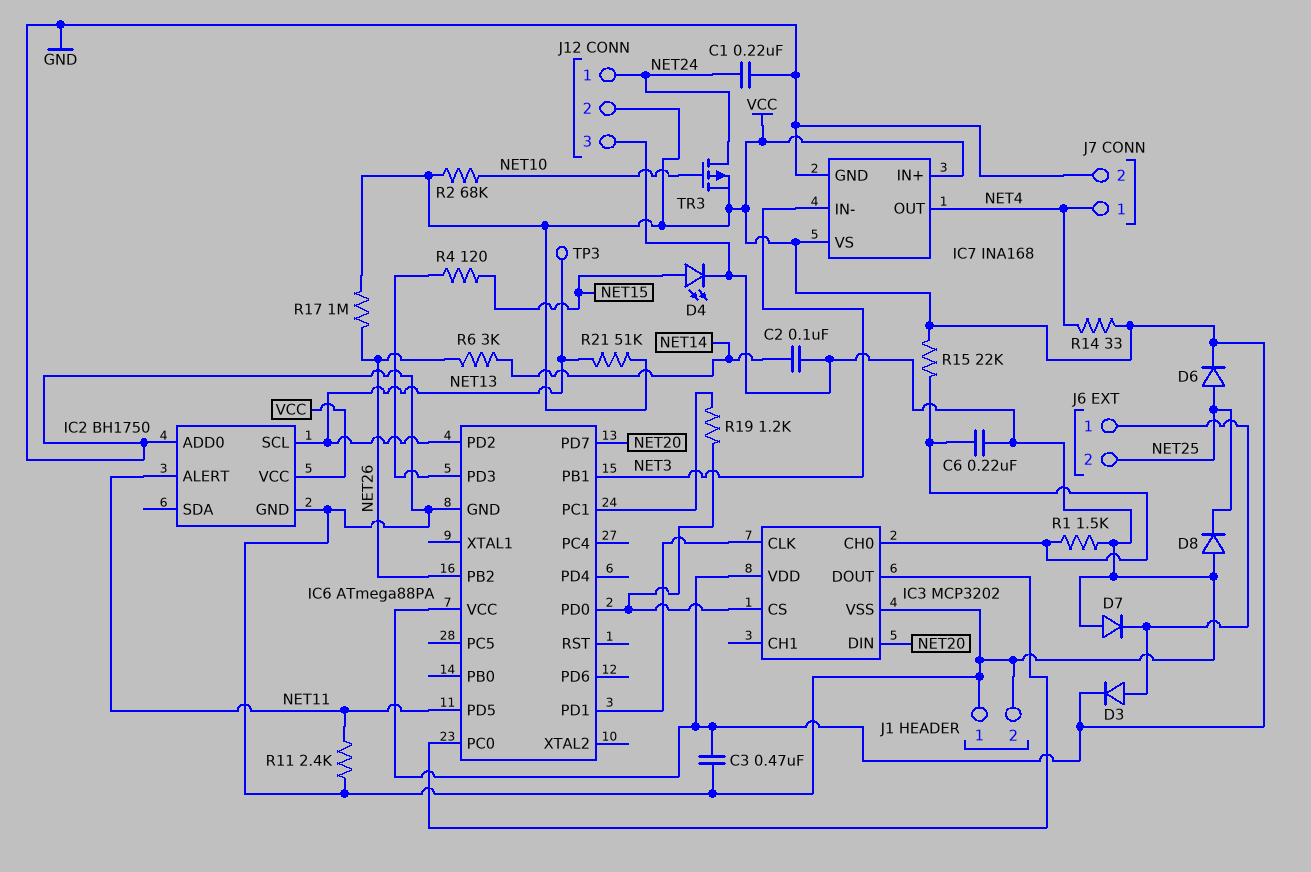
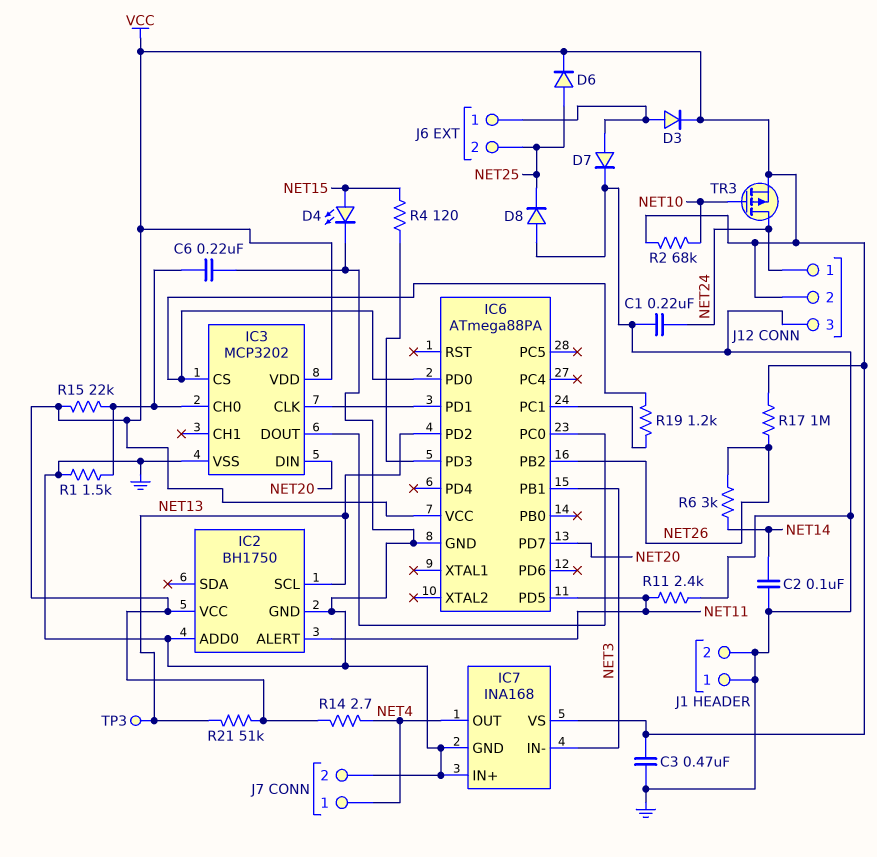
D7: diode (A GND, K J6/1) -> diode (A J6/1, K GND)
IC7 pin IN+: VCC -> GND
R14: 33 (NET4, VCC) -> 2.7 (NET4, VCC)

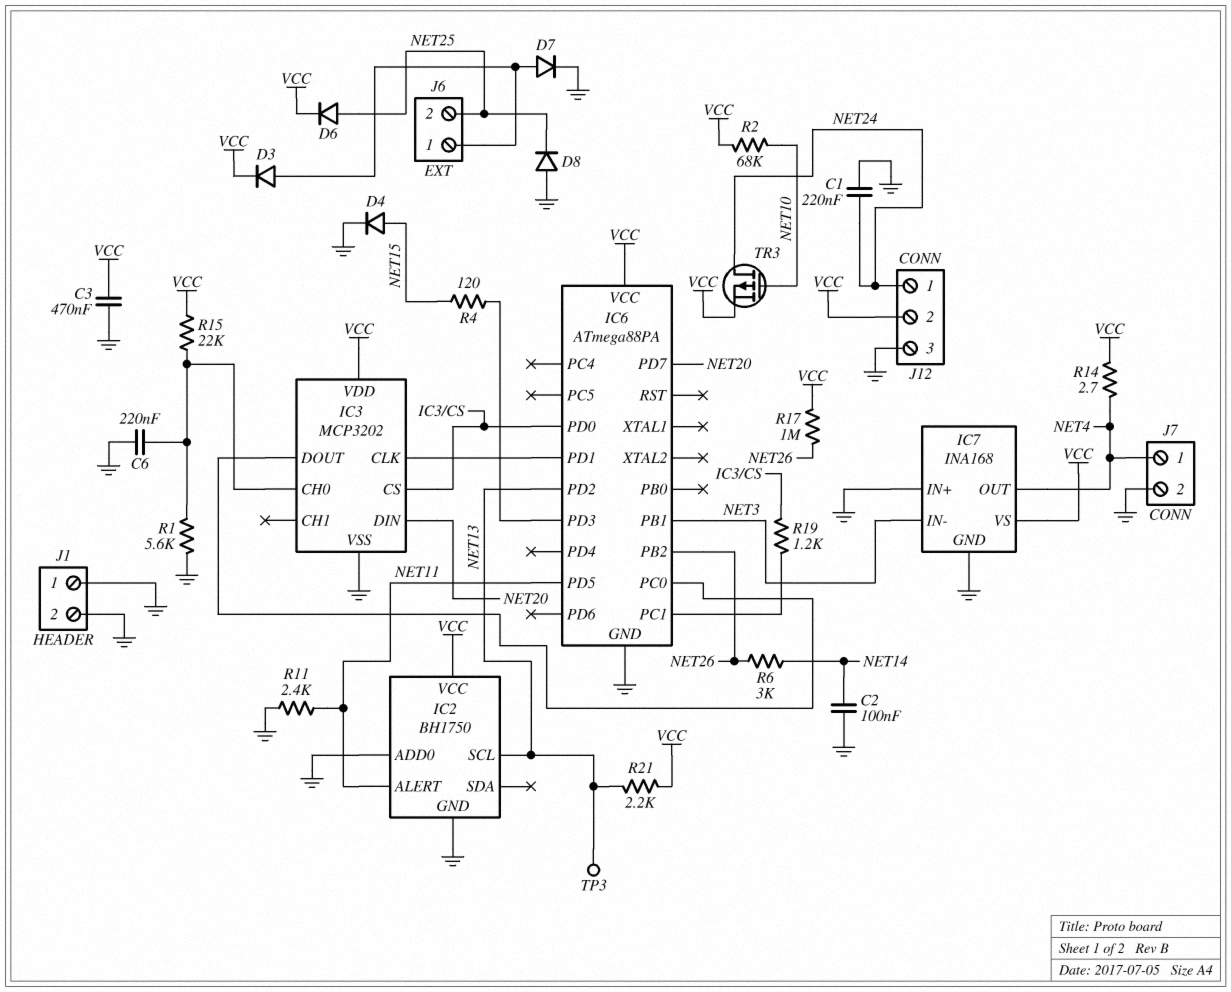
D4: LED (A NET15, K GND) -> diode (A NET15, K GND)
R1: 1.5k (GND, IC3/CH0) -> 5.6k (GND, IC3/CH0)
R21: 51k (NET13, VCC) -> 2.2k (NET13, VCC)

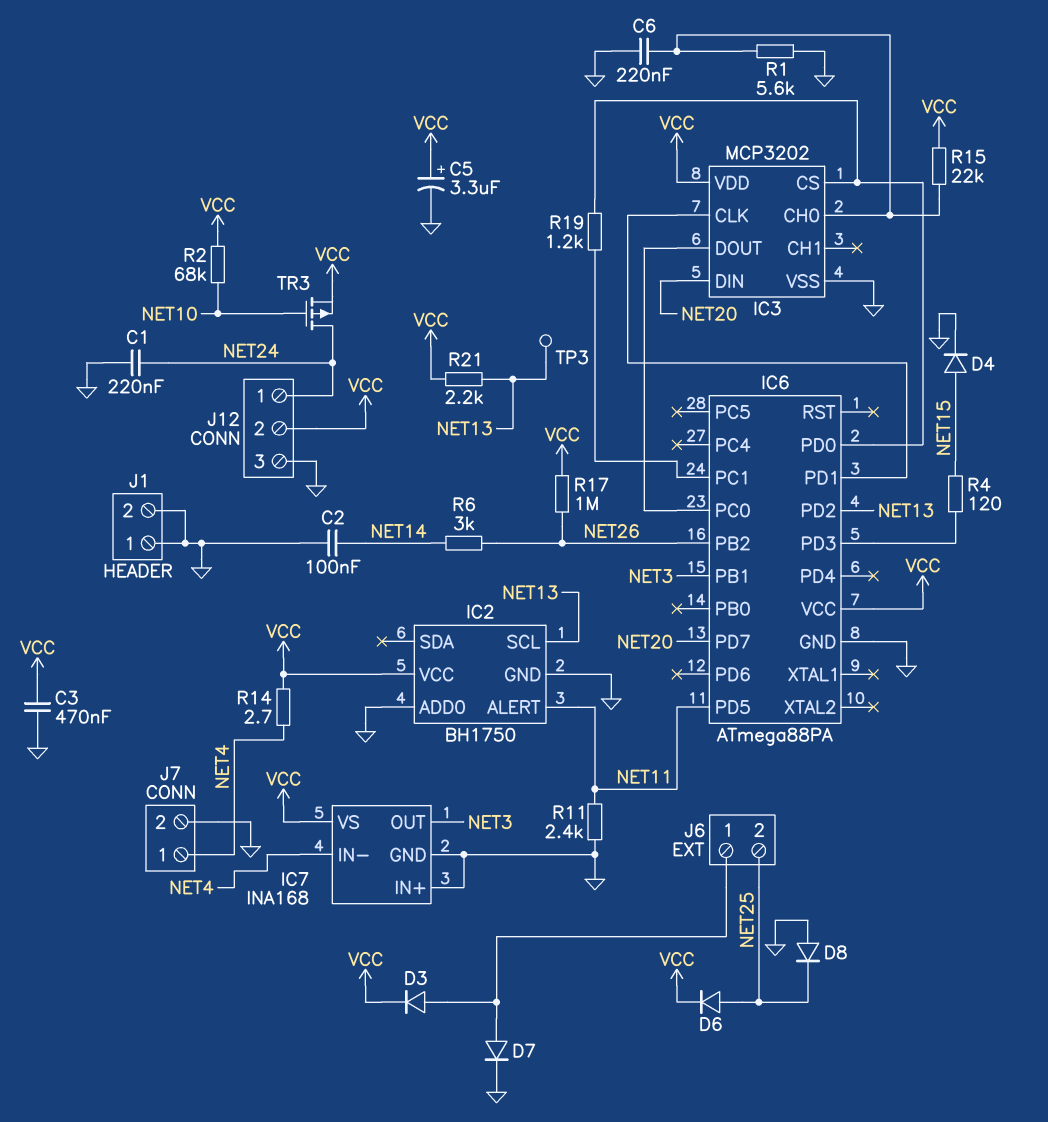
C5: none -> 3.3uF (plus VCC, minus GND)
IC7 pin IN-: NET3 -> NET4
IC7 pin OUT: NET4 -> NET3

